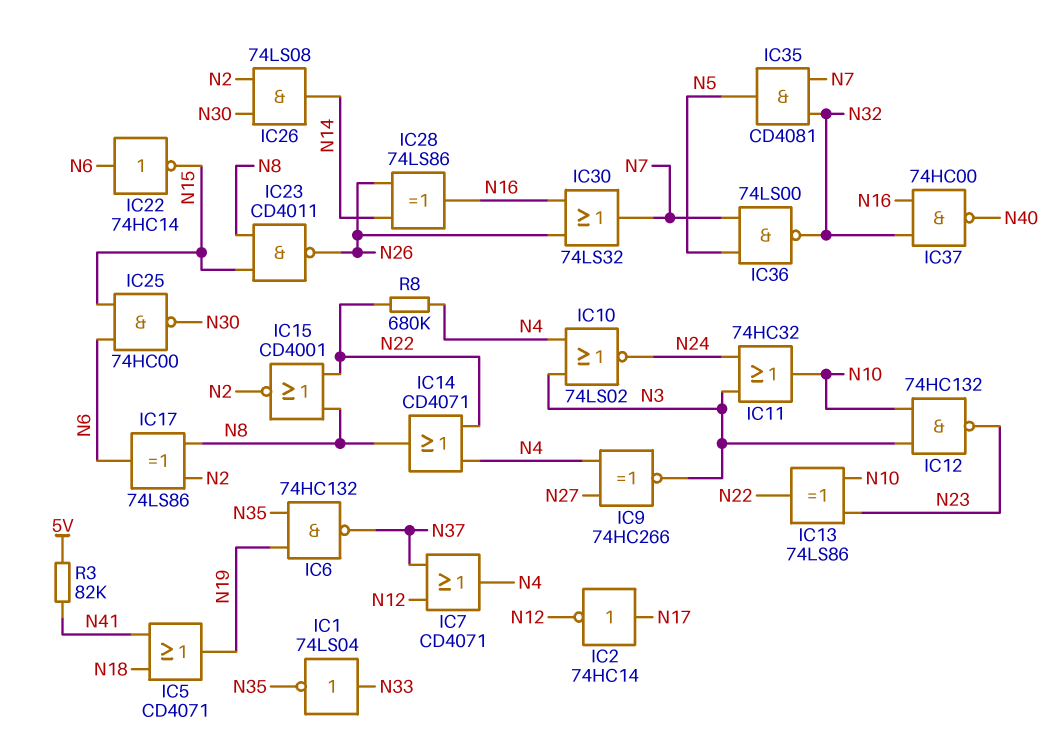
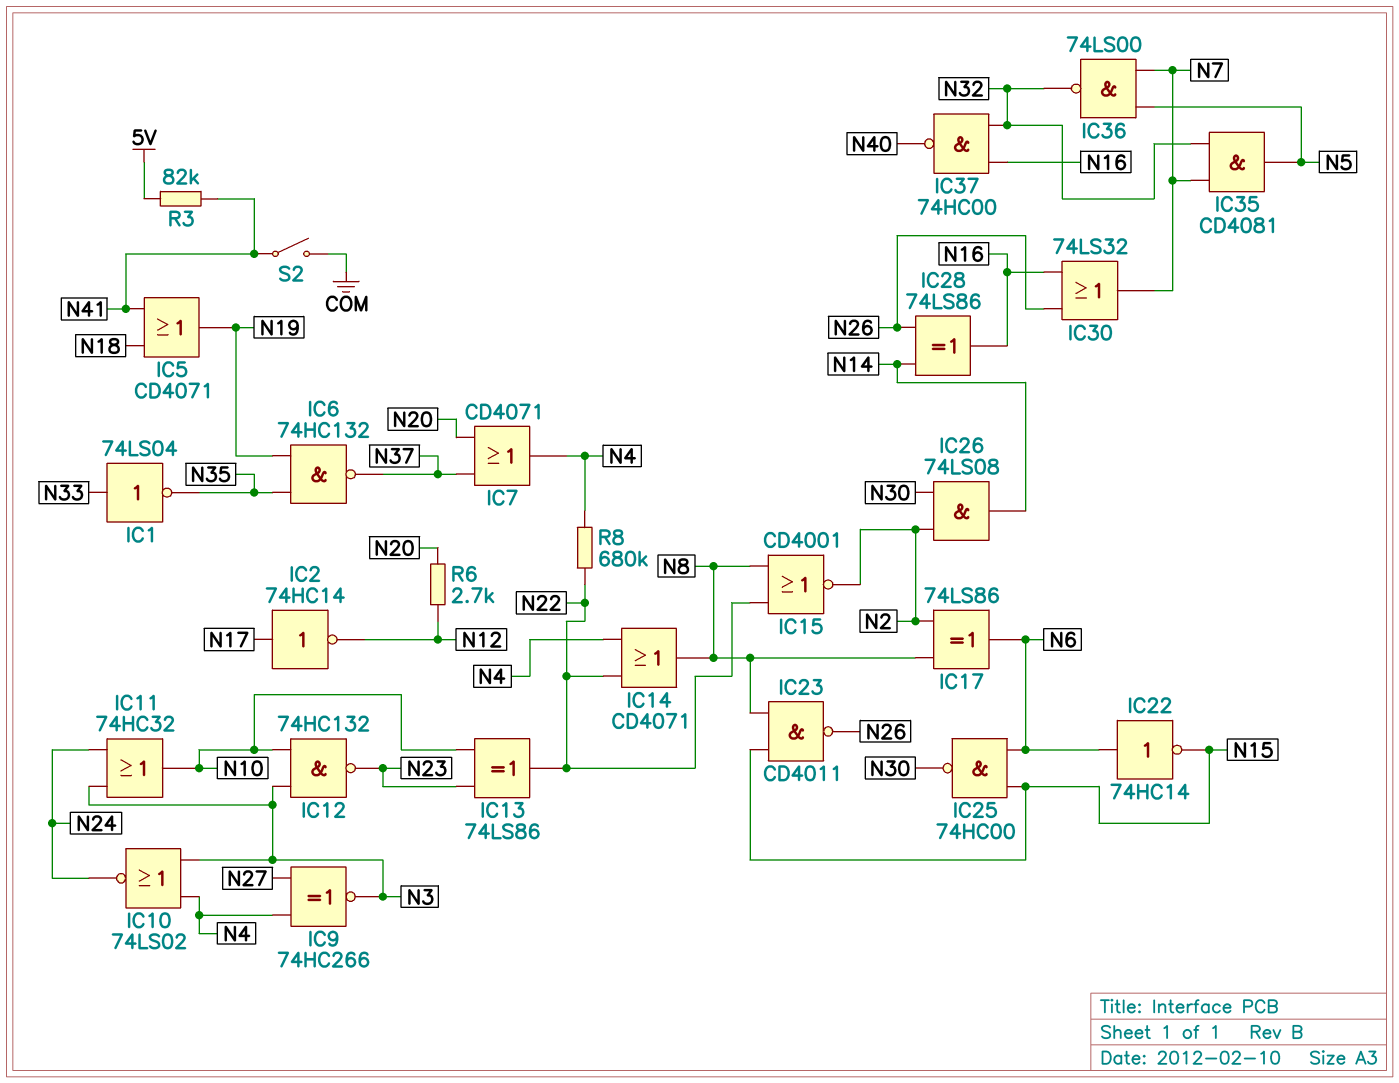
IC7: OR CD4071 (in N12, in N37, out N4) -> OR CD4071 (in N20, in N37, out N4)
R6: none -> 2.7k (N12, N20)
S2: none -> switch (COM, N41)

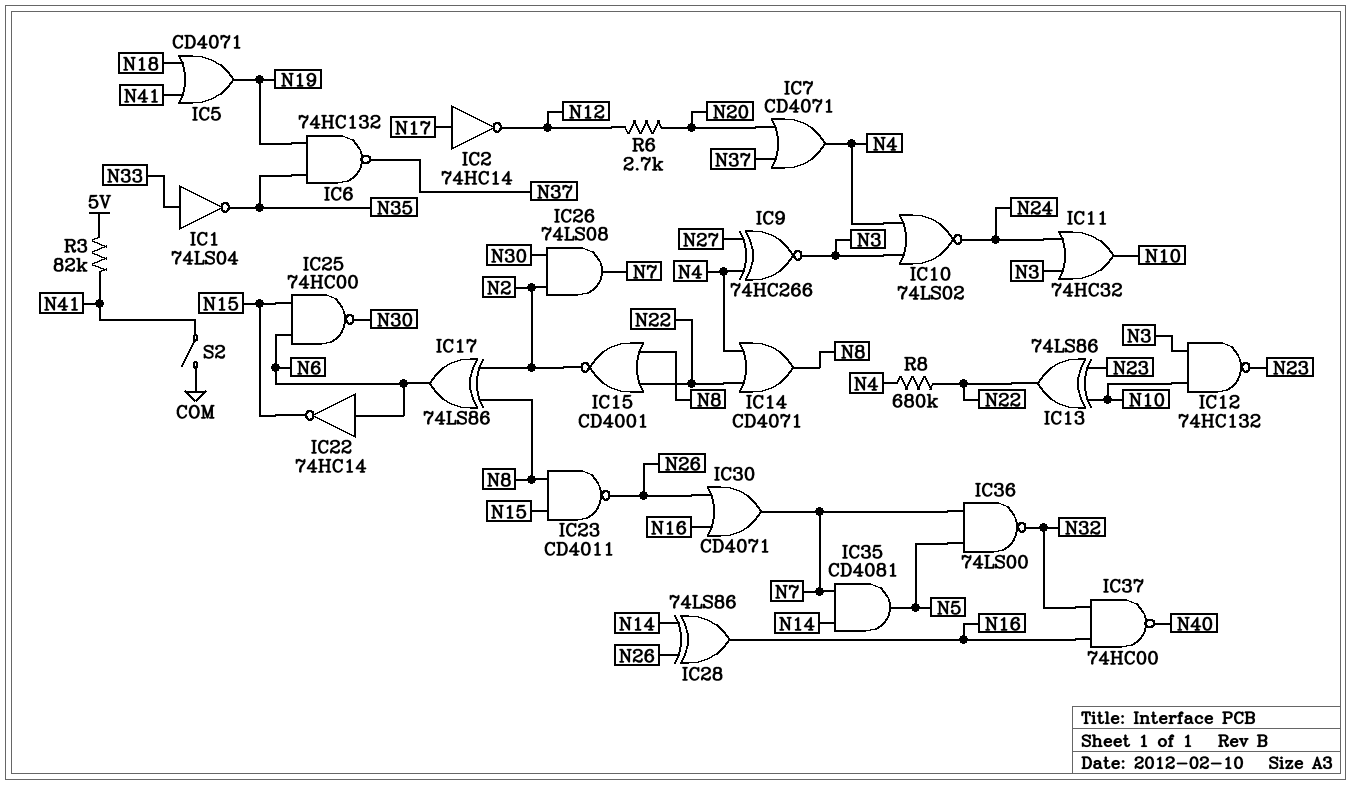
IC26: AND 74LS08 (in N2, in N30, out N14) -> AND 74LS08 (in N2, in N30, out N7)
IC30: OR 74LS32 (in N16, in N26, out N7) -> OR CD4071 (in N16, in N26, out N7)
IC35: AND CD4081 (in N7, in N32, out N5) -> AND CD4081 (in N7, in N14, out N5)

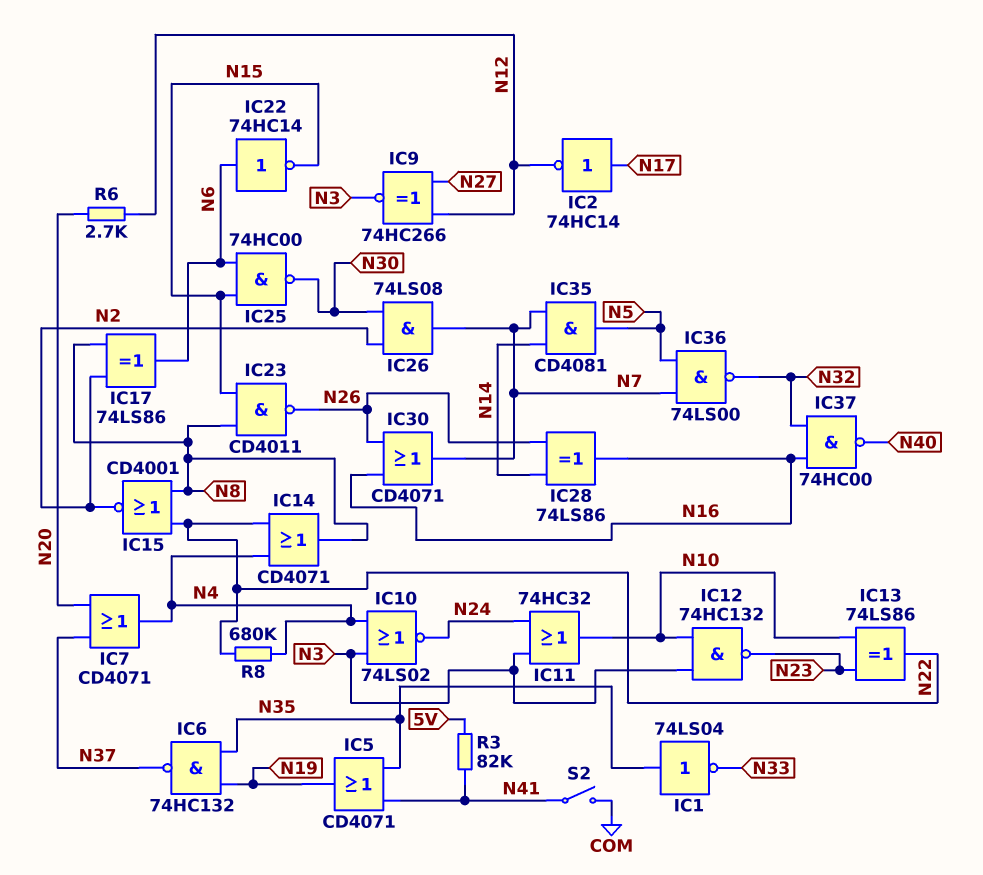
IC1: NOT 74LS04 (in N33, out N35) -> NOT 74LS04 (in N35, out N33)
IC5: OR CD4071 (in N18, in N41, out N19) -> OR CD4071 (in N35, in N41, out N19)
IC9: XNOR 74HC266 (in N4, in N27, out N3) -> XNOR 74HC266 (in N12, in N27, out N3)

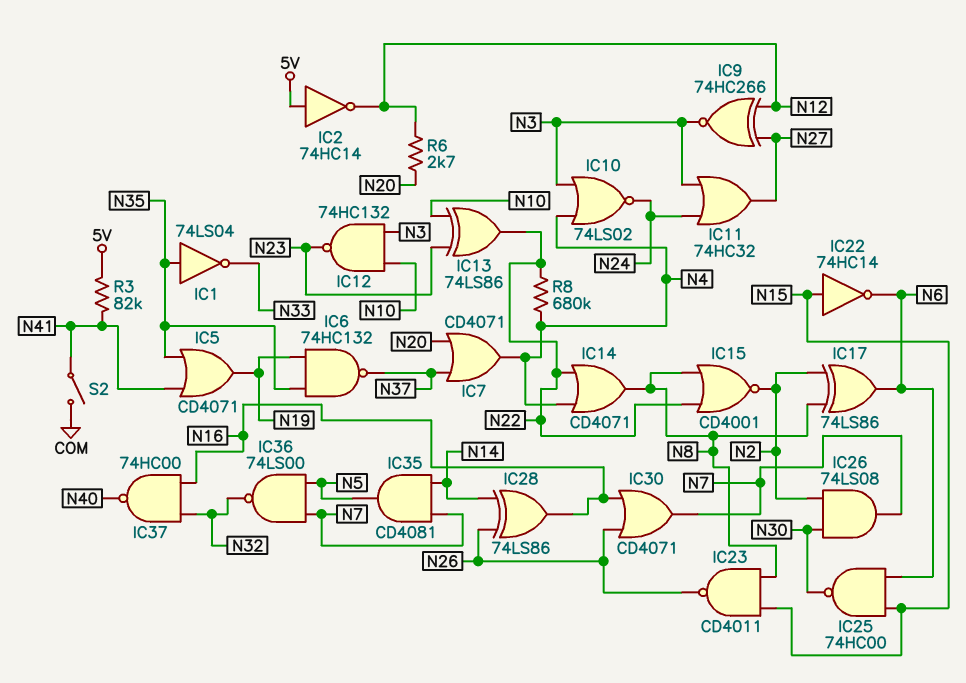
IC2: NOT 74HC14 (in N17, out N12) -> NOT 74HC14 (in 5V, out N12)
IC11: OR 74HC32 (in N3, in N24, out N10) -> OR 74HC32 (in N3, in N24, out N27)
IC22: NOT 74HC14 (in N6, out N15) -> NOT 74HC14 (in N15, out N6)

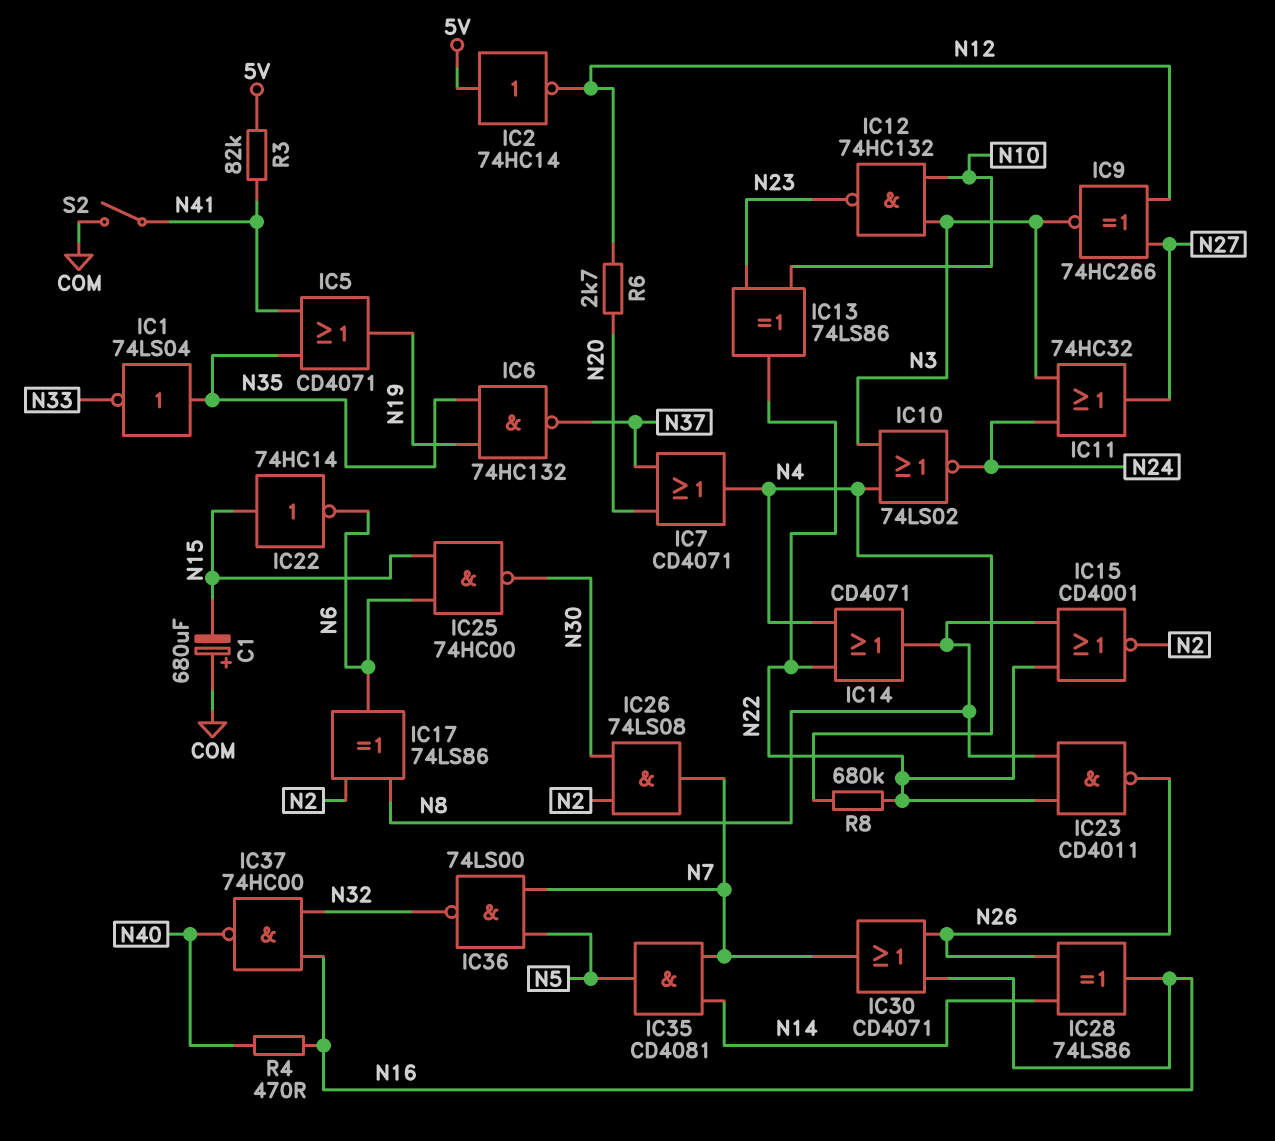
C1: none -> 680uF (plus COM, minus N15)
IC23: NAND CD4011 (in N8, in N15, out N26) -> NAND CD4011 (in N8, in N22, out N26)
R4: none -> 470 (N16, N40)

